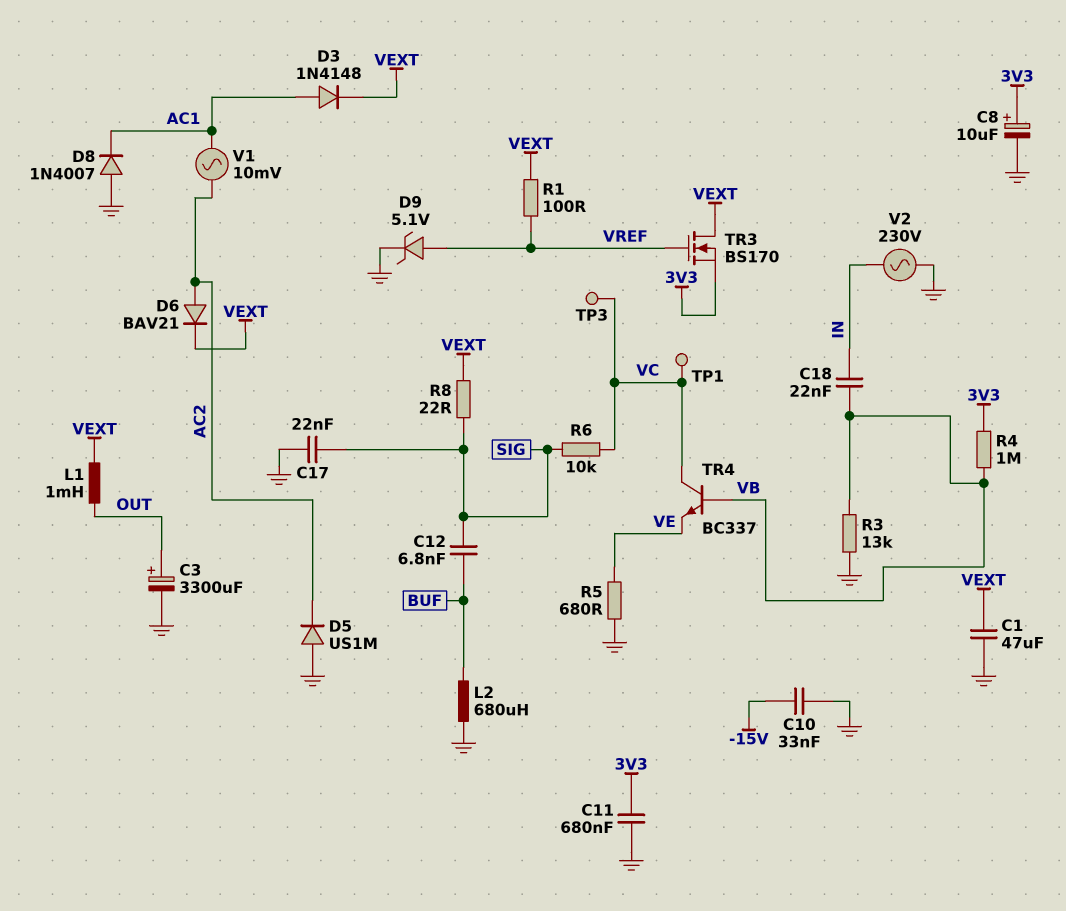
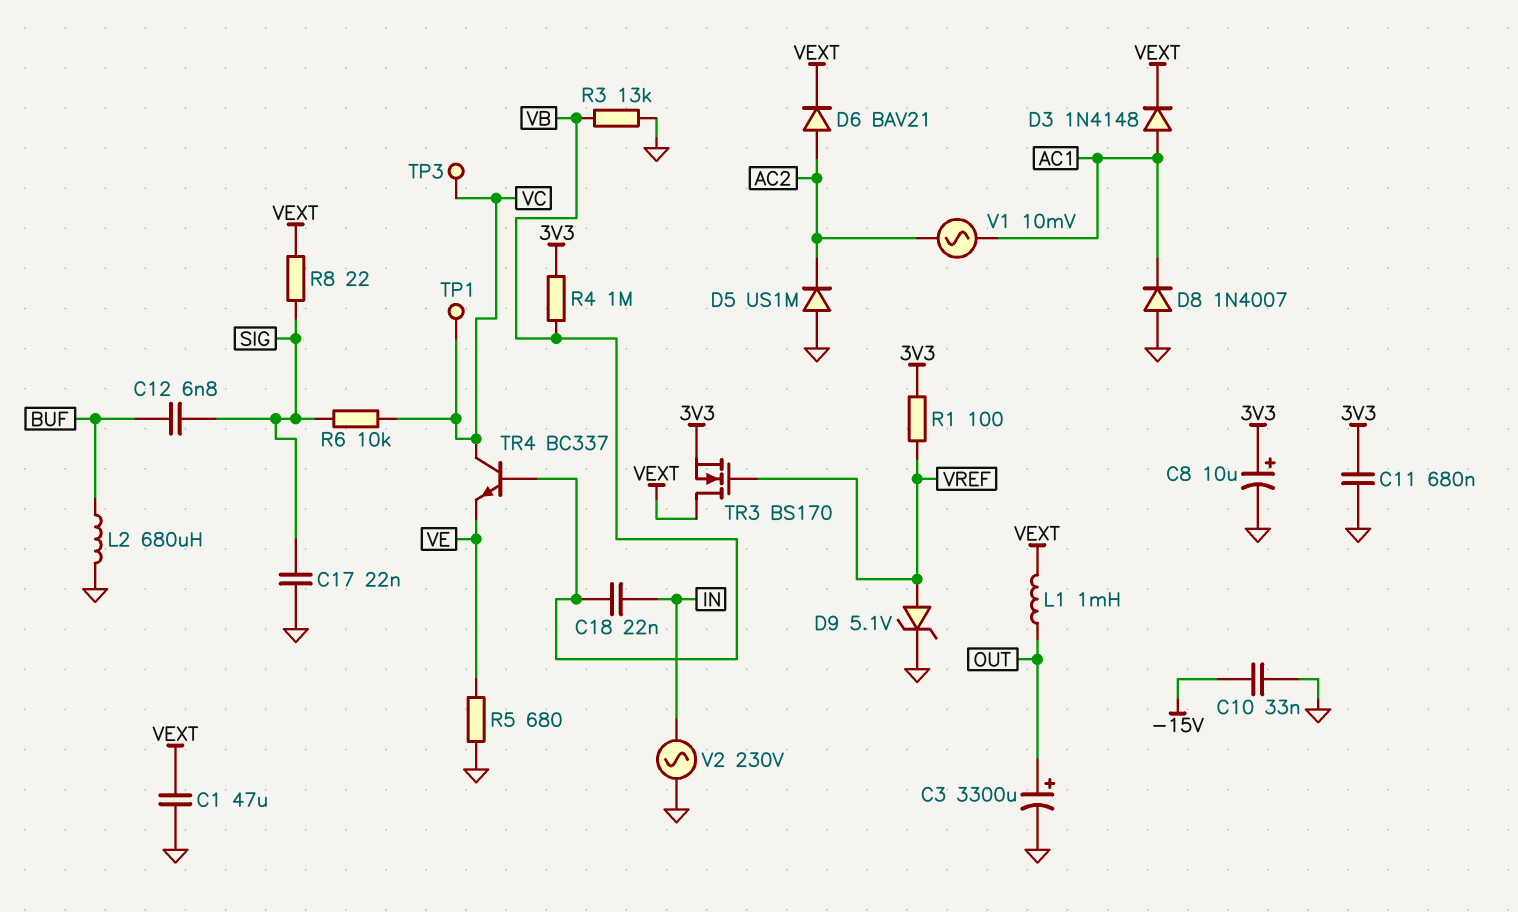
R1: 100 (VEXT, VREF) -> 100 (3V3, VREF)

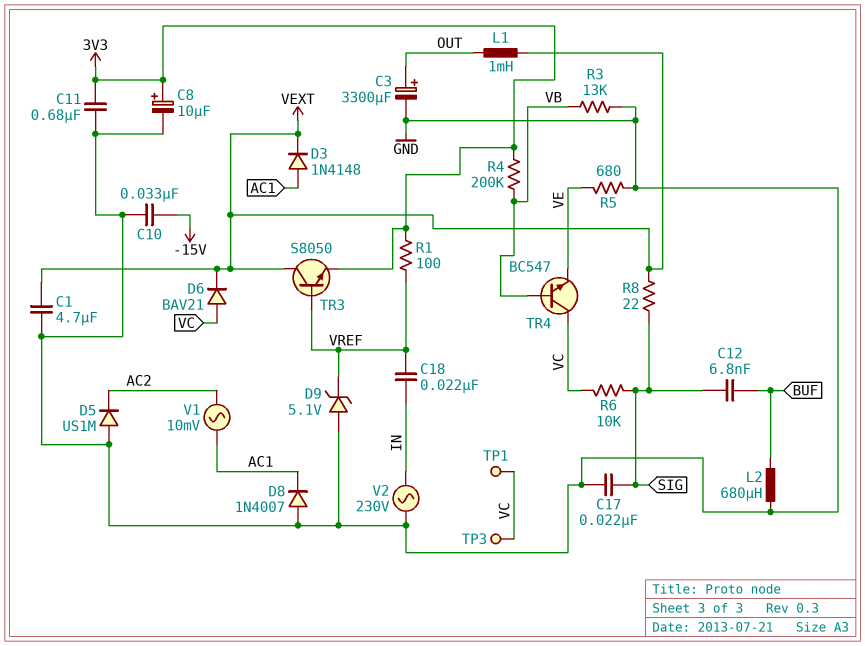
C1: 47uF (GND, VEXT) -> 4.7uF (GND, VEXT)
C18: 22nF (IN, VB) -> 22nF (IN, VREF)
D6: diode BAV21 (A AC2, K VEXT) -> diode BAV21 (A VC, K VEXT)
D9: zener 5.1V (A VREF, K GND) -> zener 5.1V (A GND, K VREF)
R4: 1M (3V3, VB) -> 200k (3V3, VB)
TR3: NMOS BS170 (G VREF, D VEXT, S 3V3) -> NPN S8050 (B VREF, C VEXT, E 3V3)
TR4: NPN BC337 (B VB, C VC, E VE) -> NPN BC547 (B VB, C VC, E VE)

